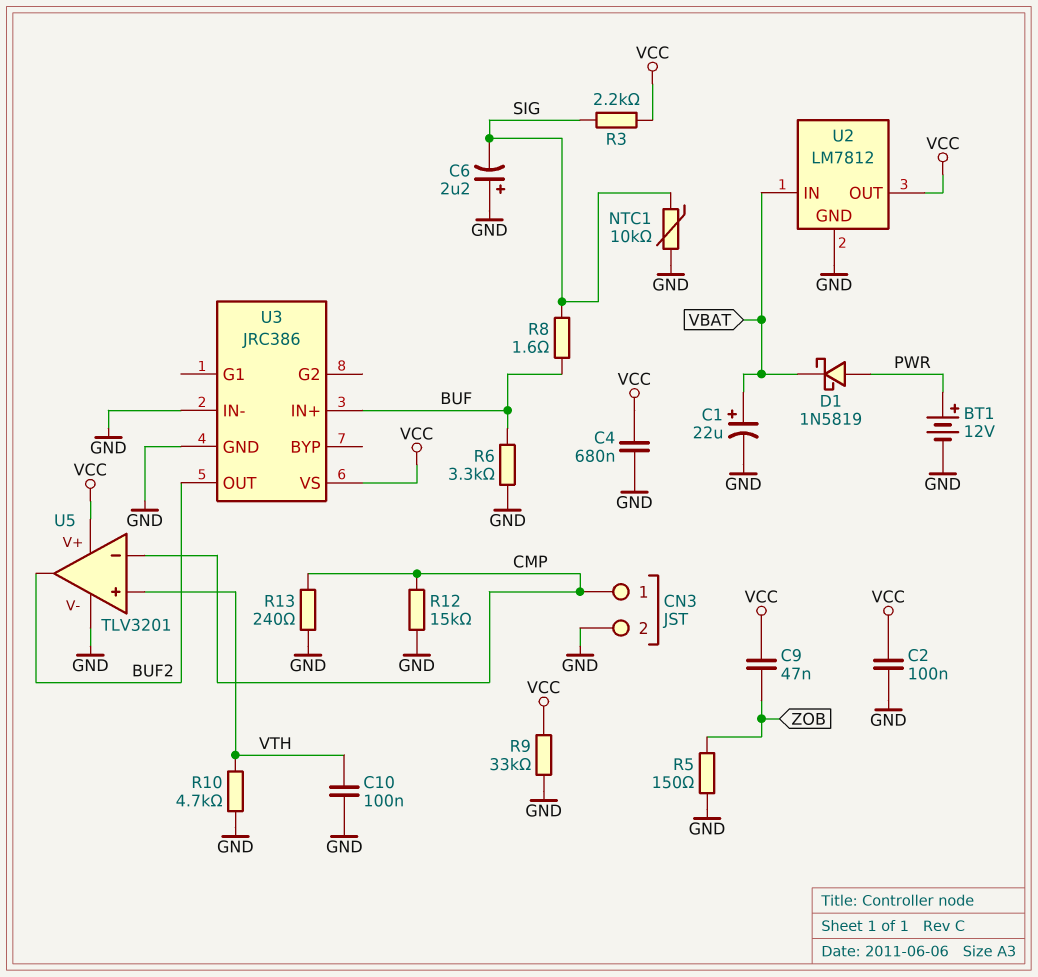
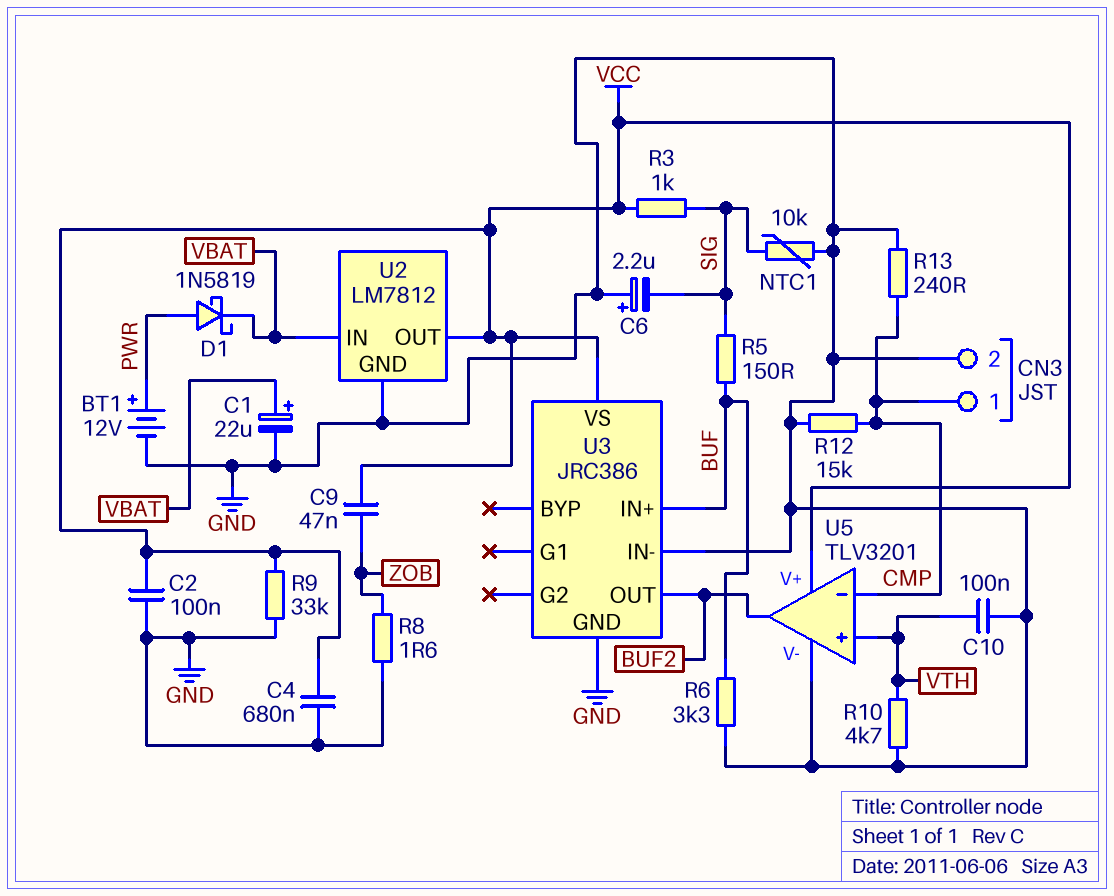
R3: 2.2k (SIG, VCC) -> 1k (SIG, VCC)
R5: 150 (GND, ZOB) -> 150 (BUF, SIG)
R8: 1.6 (BUF, SIG) -> 1.6 (GND, ZOB)

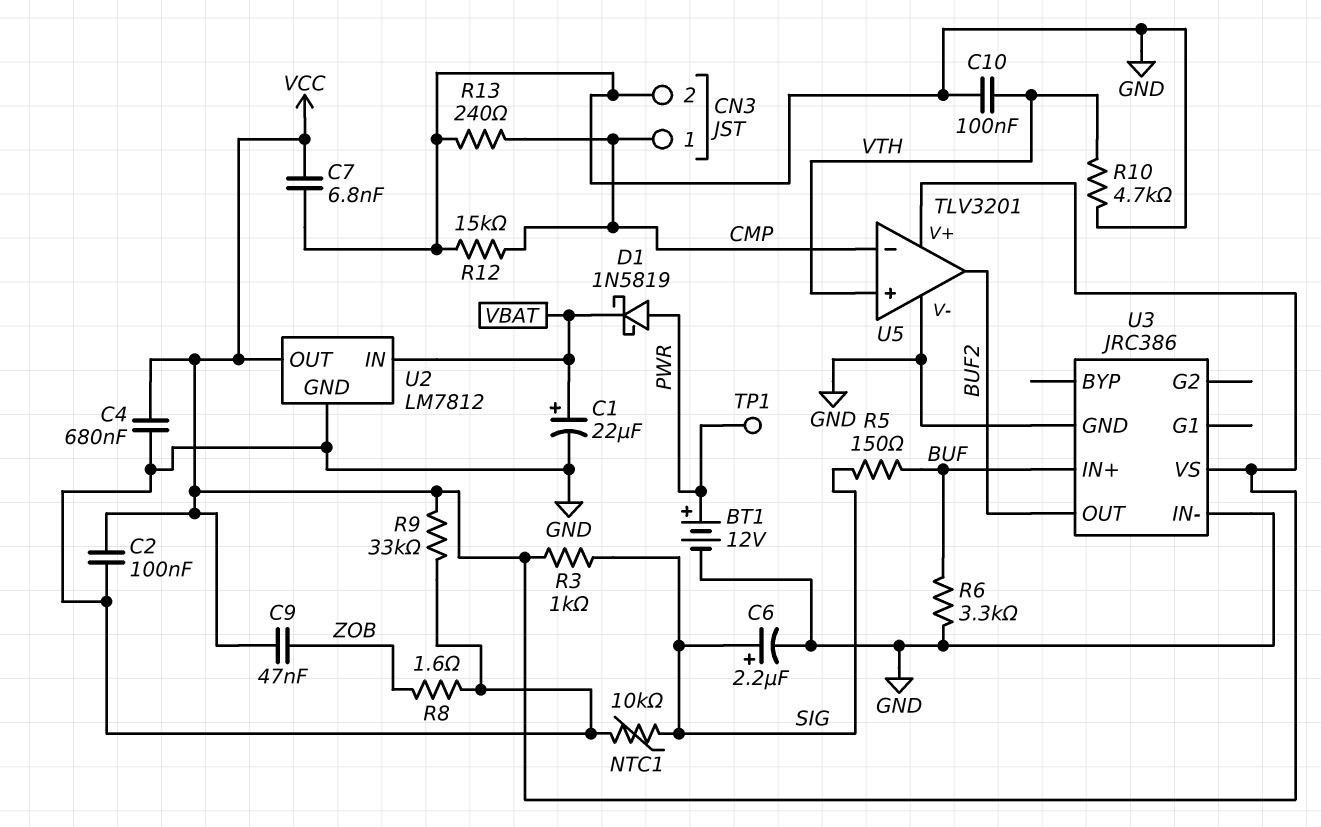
C6: 2.2uF (plus GND, minus SIG) -> 2.2uF (plus SIG, minus GND)
C7: none -> 6.8nF (GND, VCC)
TP1: none -> test point (PWR)

